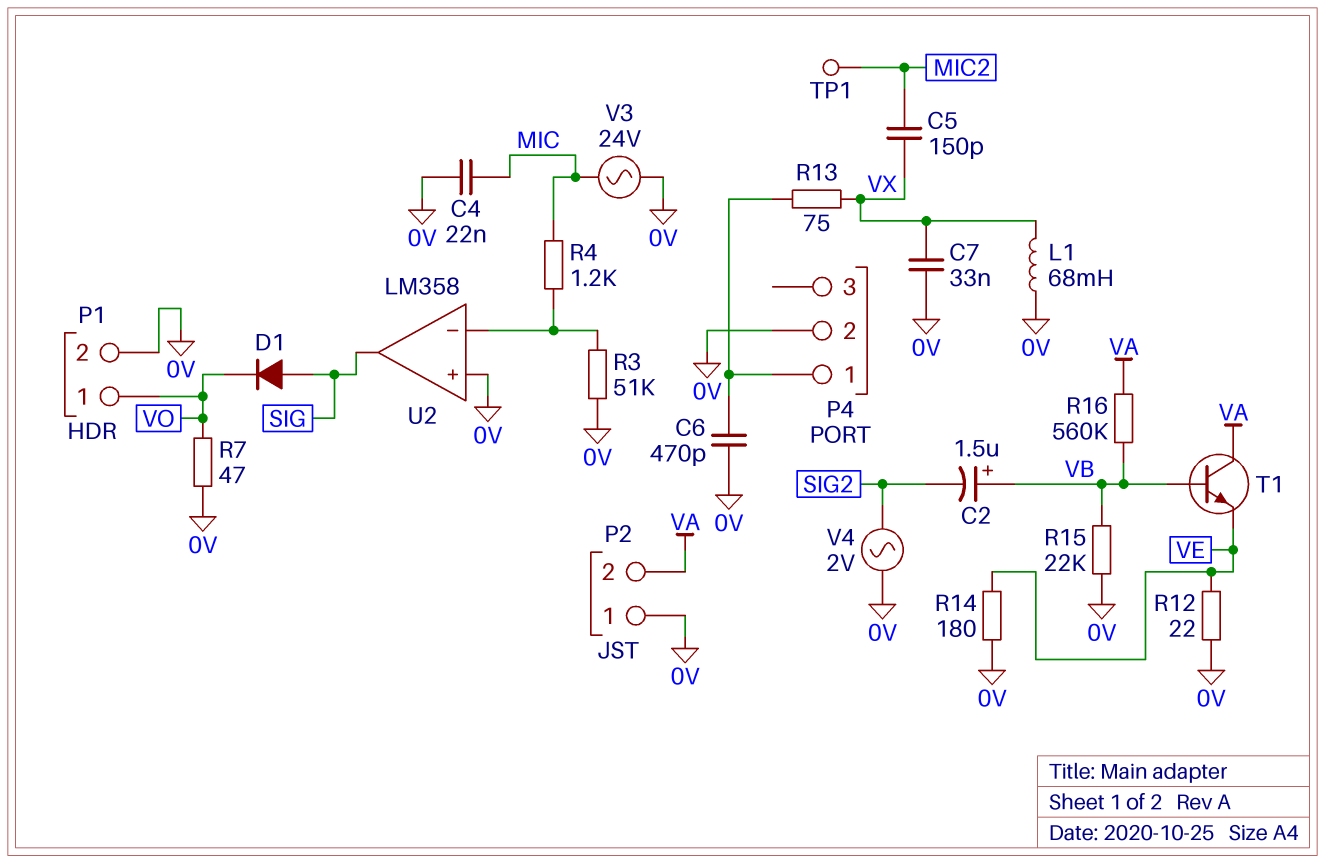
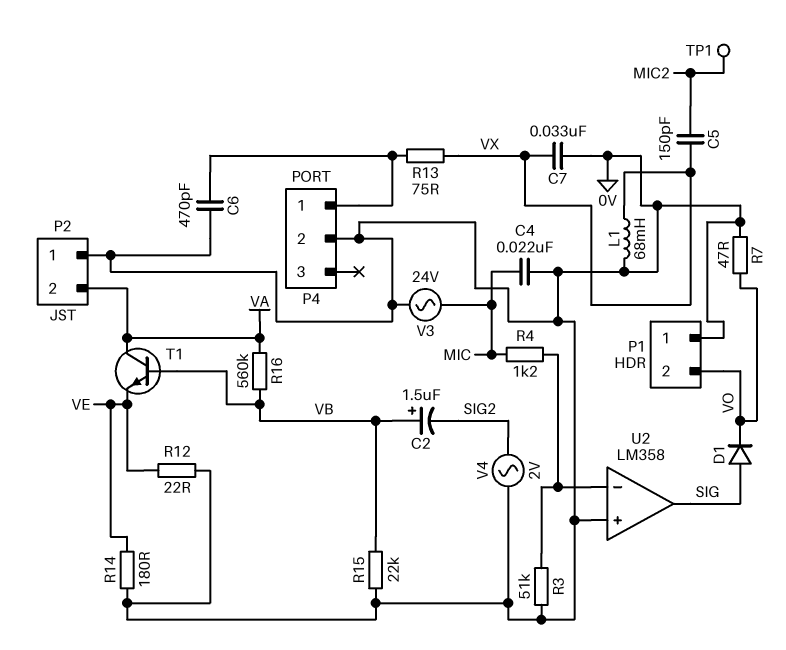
P1 pin 1: VO -> 0V
P1 pin 2: 0V -> VO

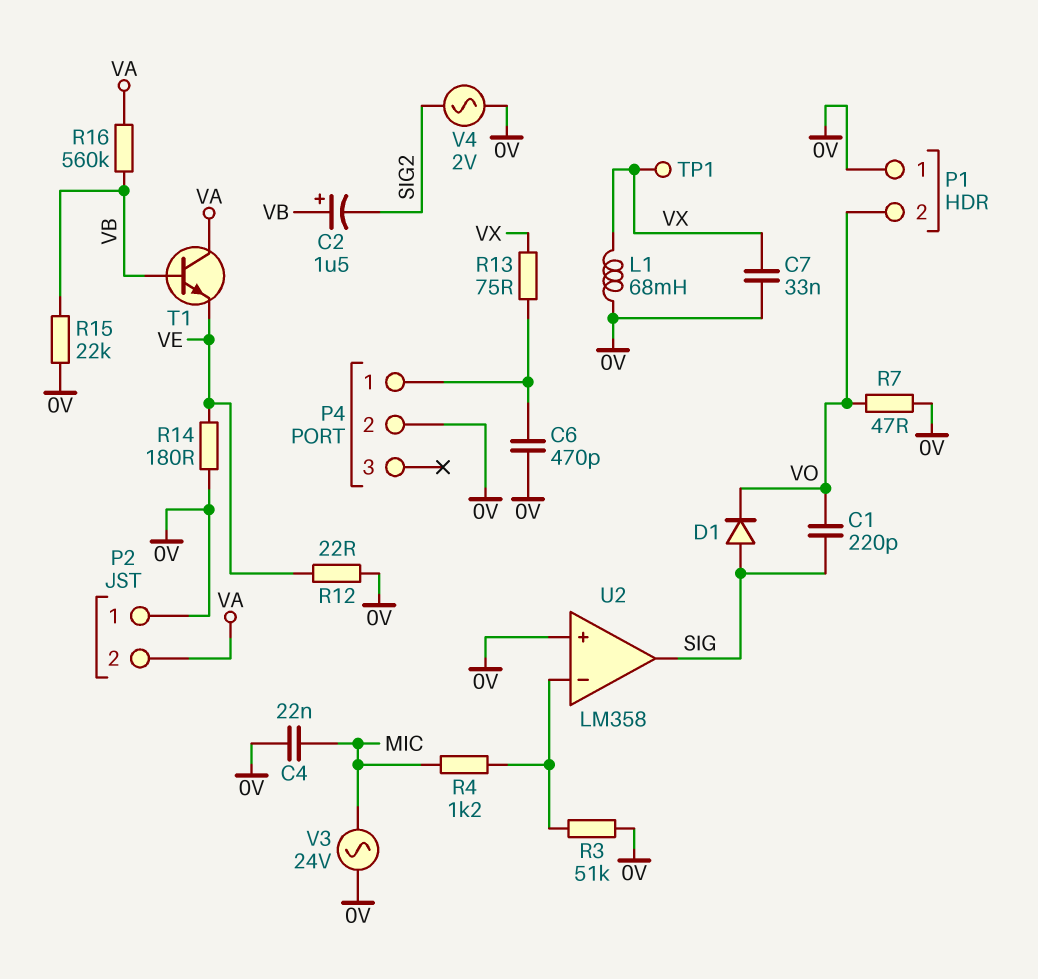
C1: none -> 220pF (SIG, VO)
C5: 150pF (MIC2, VX) -> none
TP1: test point (MIC2) -> test point (VX)

